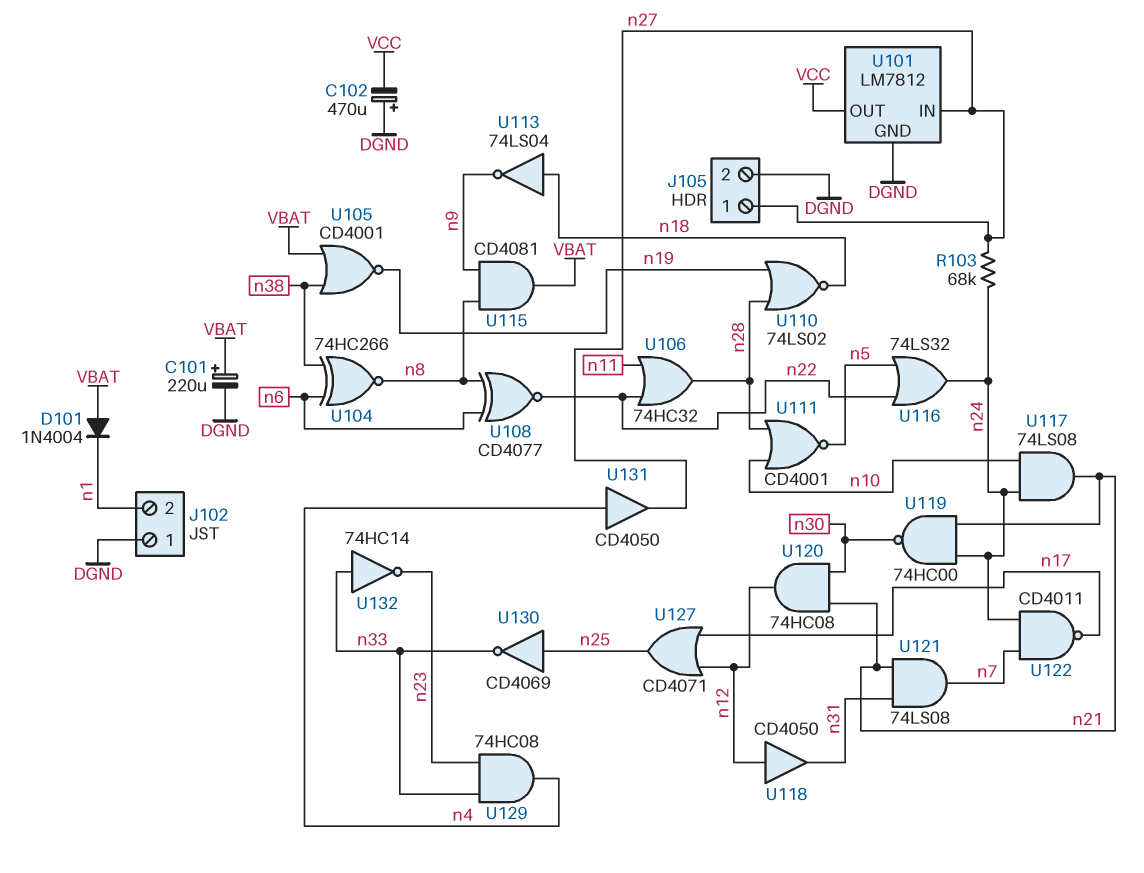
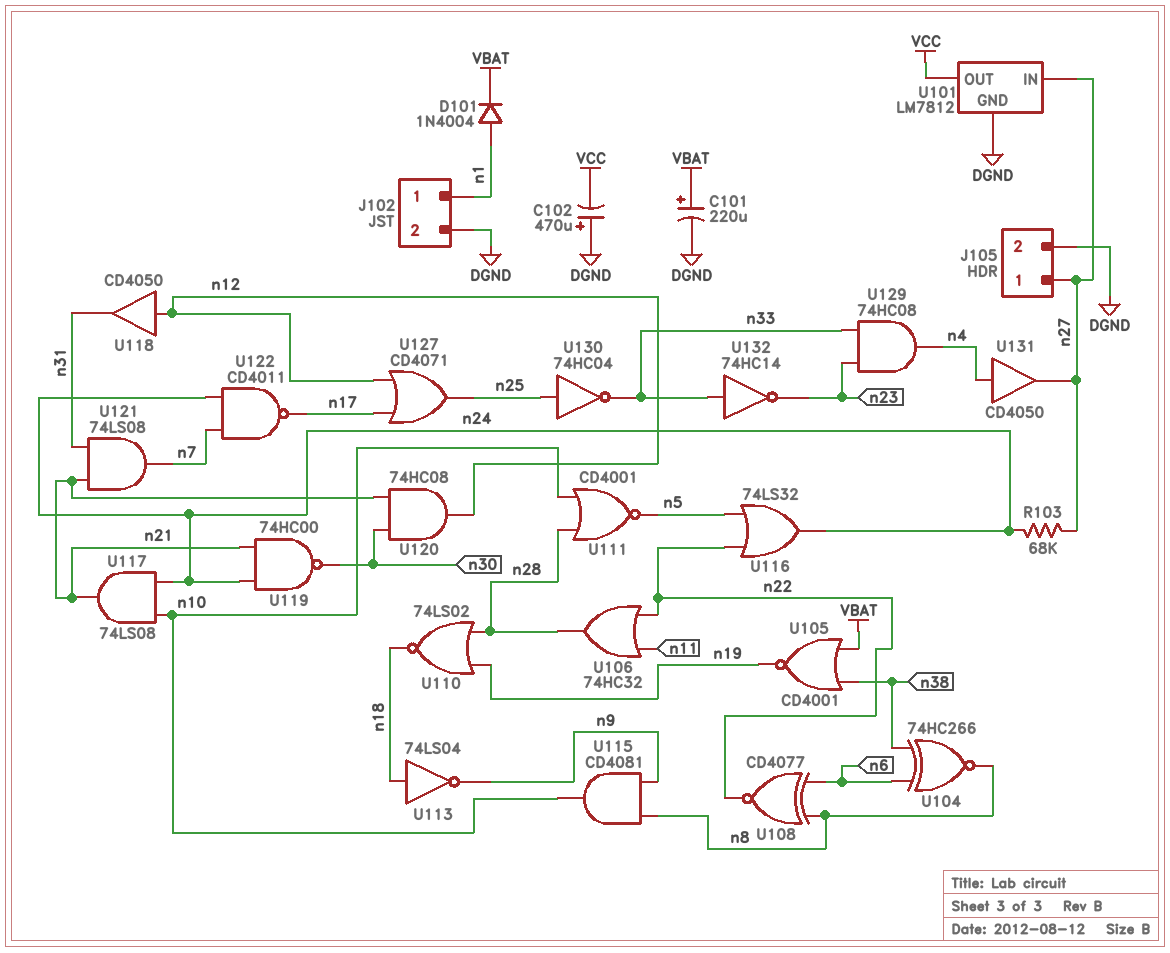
D101: diode 1N4004 (A VBAT, K n1) -> diode 1N4004 (A n1, K VBAT)
J102 pin 1: DGND -> n1
J102 pin 2: n1 -> DGND
U115: AND CD4081 (in n8, in n9, out VBAT) -> AND CD4081 (in n8, in n9, out n10)
U130: NOT CD4069 (in n25, out n33) -> NOT 74HC04 (in n25, out n33)

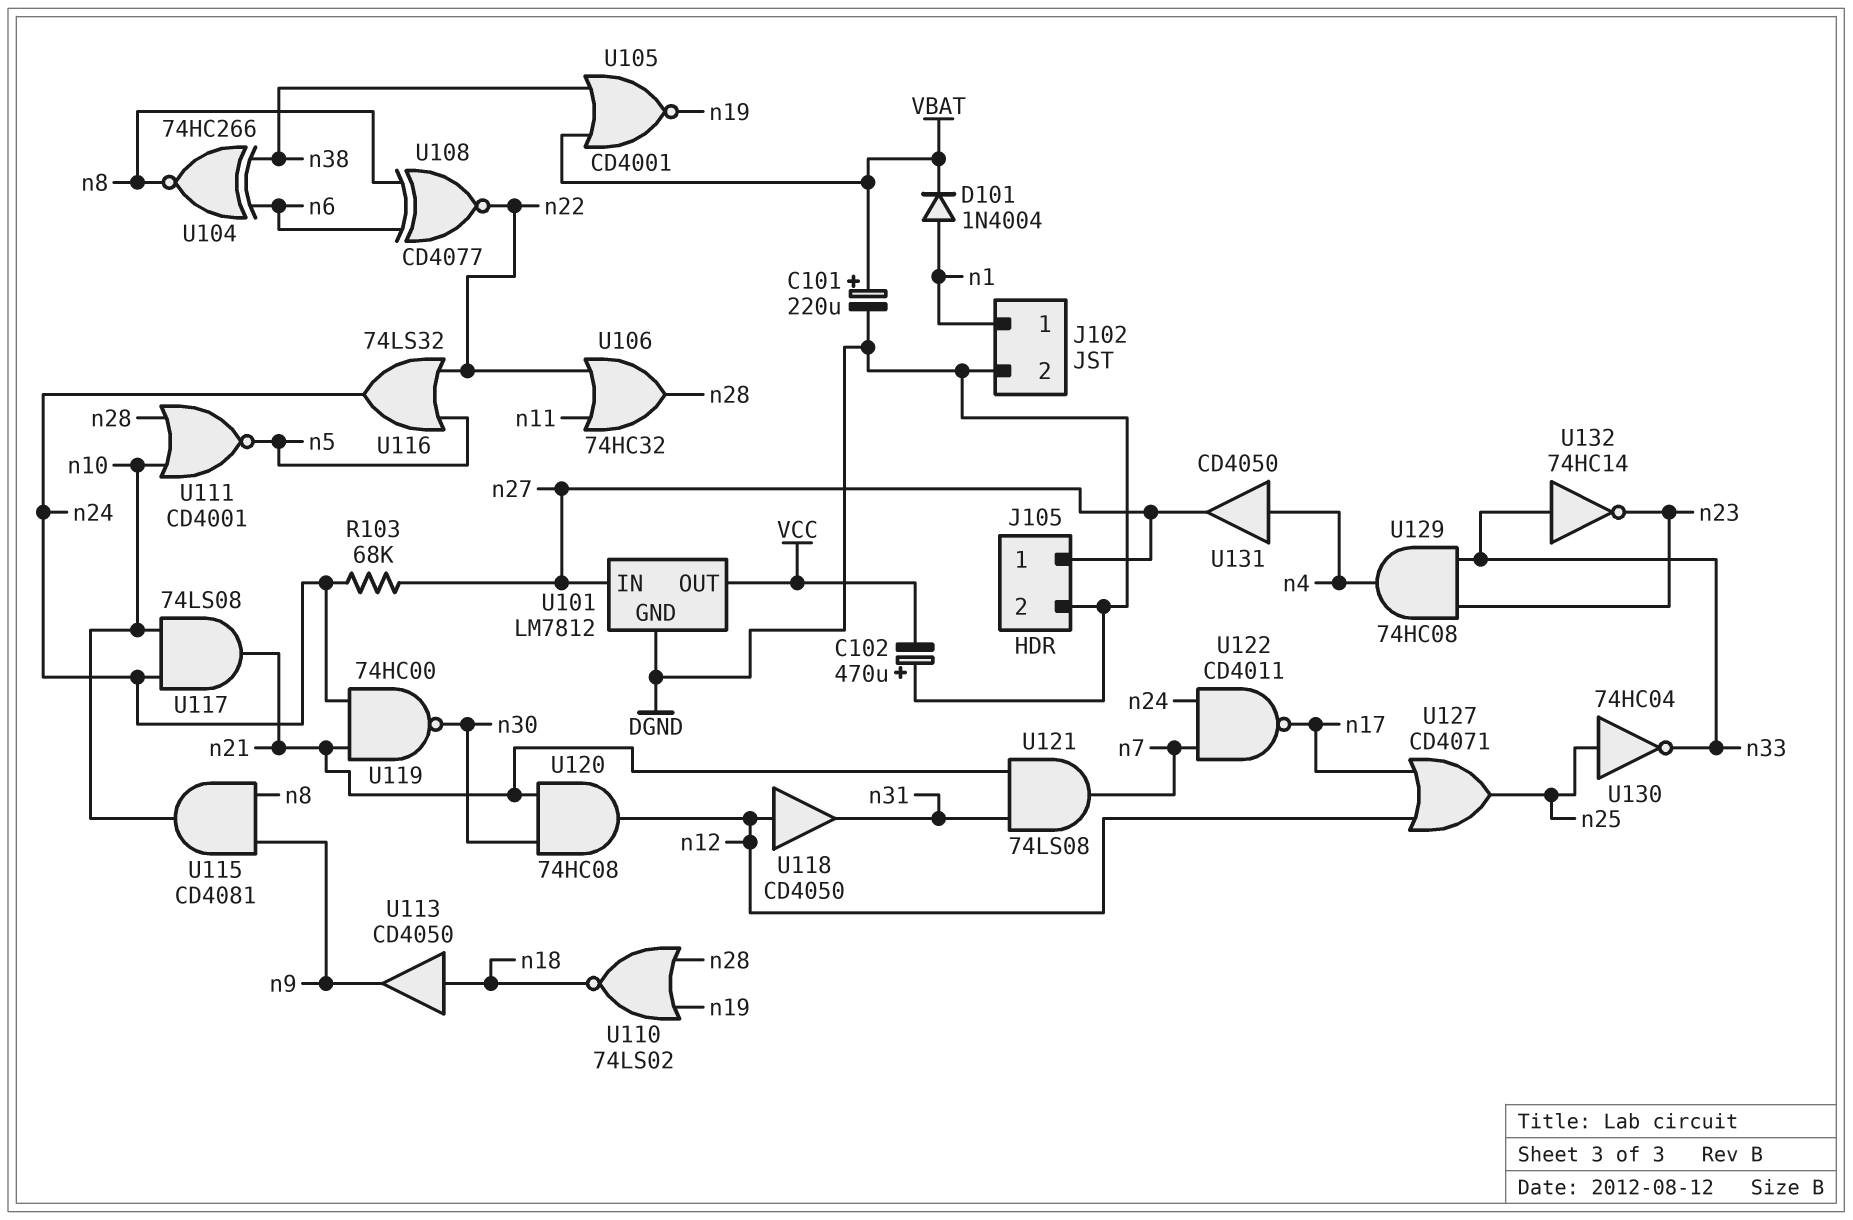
U113: NOT 74LS04 (in n18, out n9) -> buffer CD4050 (in n18, out n9)

